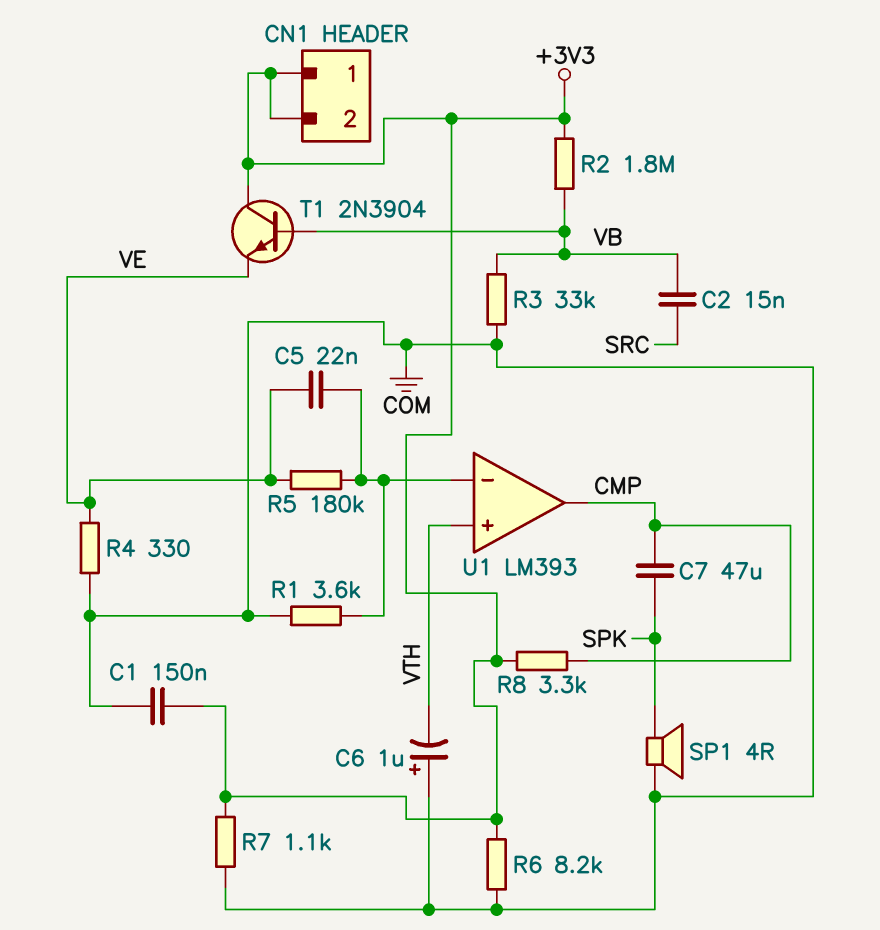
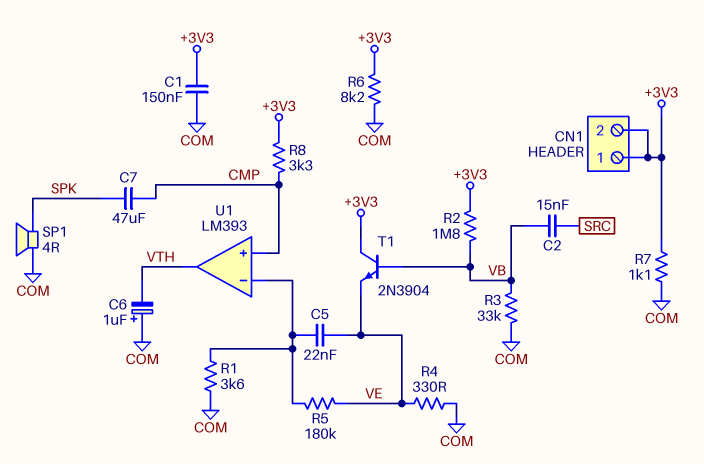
U1 pin in+: VTH -> CMP
U1 pin out: CMP -> VTH

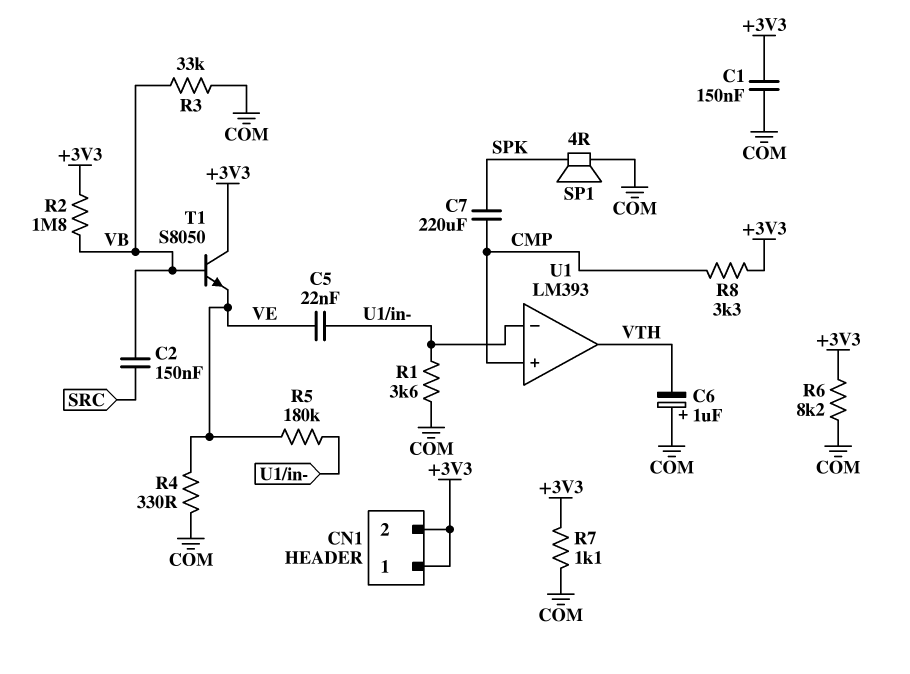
C2: 15nF (SRC, VB) -> 150nF (SRC, VB)
C7: 47uF (CMP, SPK) -> 220uF (CMP, SPK)
T1: NPN 2N3904 (B VB, C +3V3, E VE) -> NPN S8050 (B VB, C +3V3, E VE)

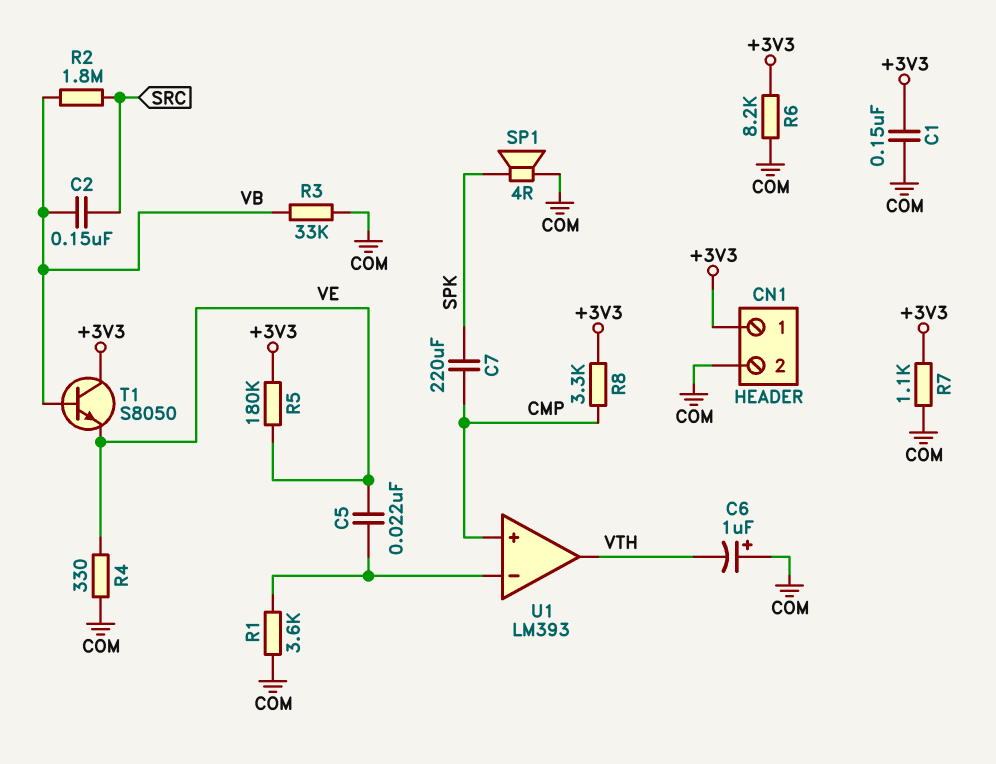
CN1 pin 2: +3V3 -> COM
R2: 1.8M (+3V3, VB) -> 1.8M (SRC, VB)
R5: 180k (U1/in-, VE) -> 180k (+3V3, VE)

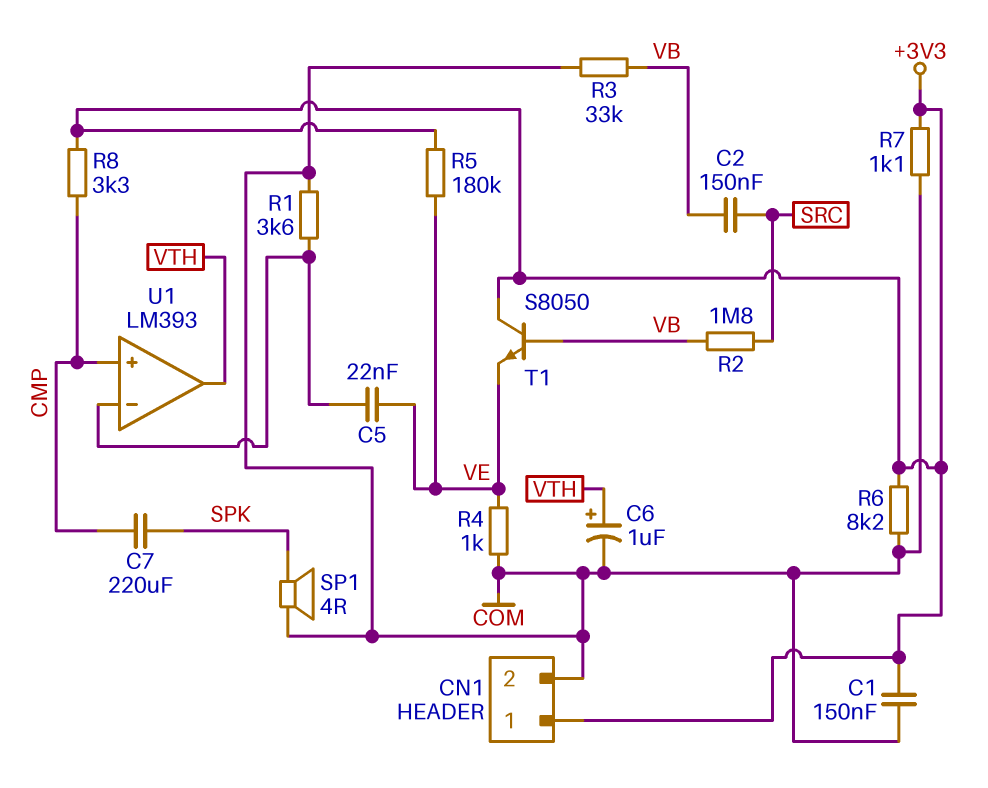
C6: 1uF (plus COM, minus VTH) -> 1uF (plus VTH, minus COM)
R4: 330 (COM, VE) -> 1k (COM, VE)

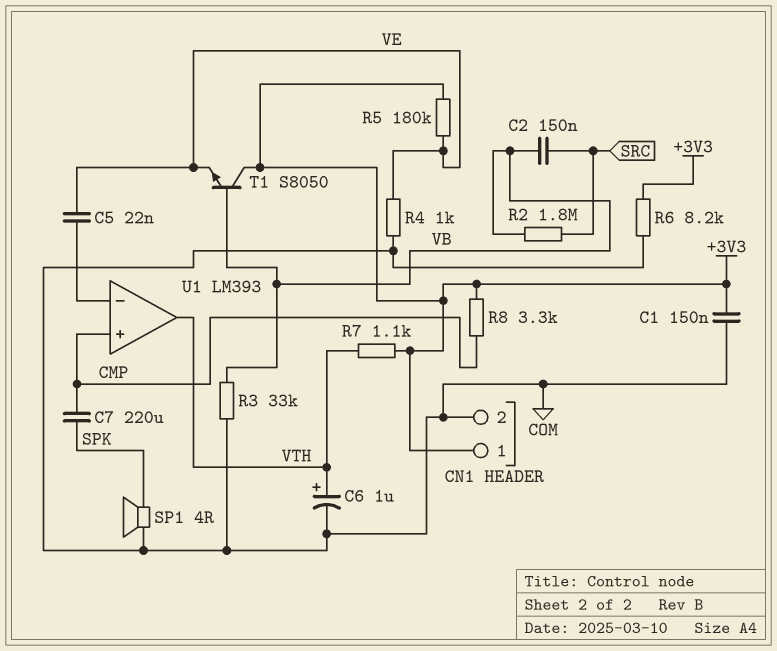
R1: 3.6k (COM, U1/in-) -> none
R7: 1.1k (+3V3, COM) -> 1.1k (+3V3, VTH)

